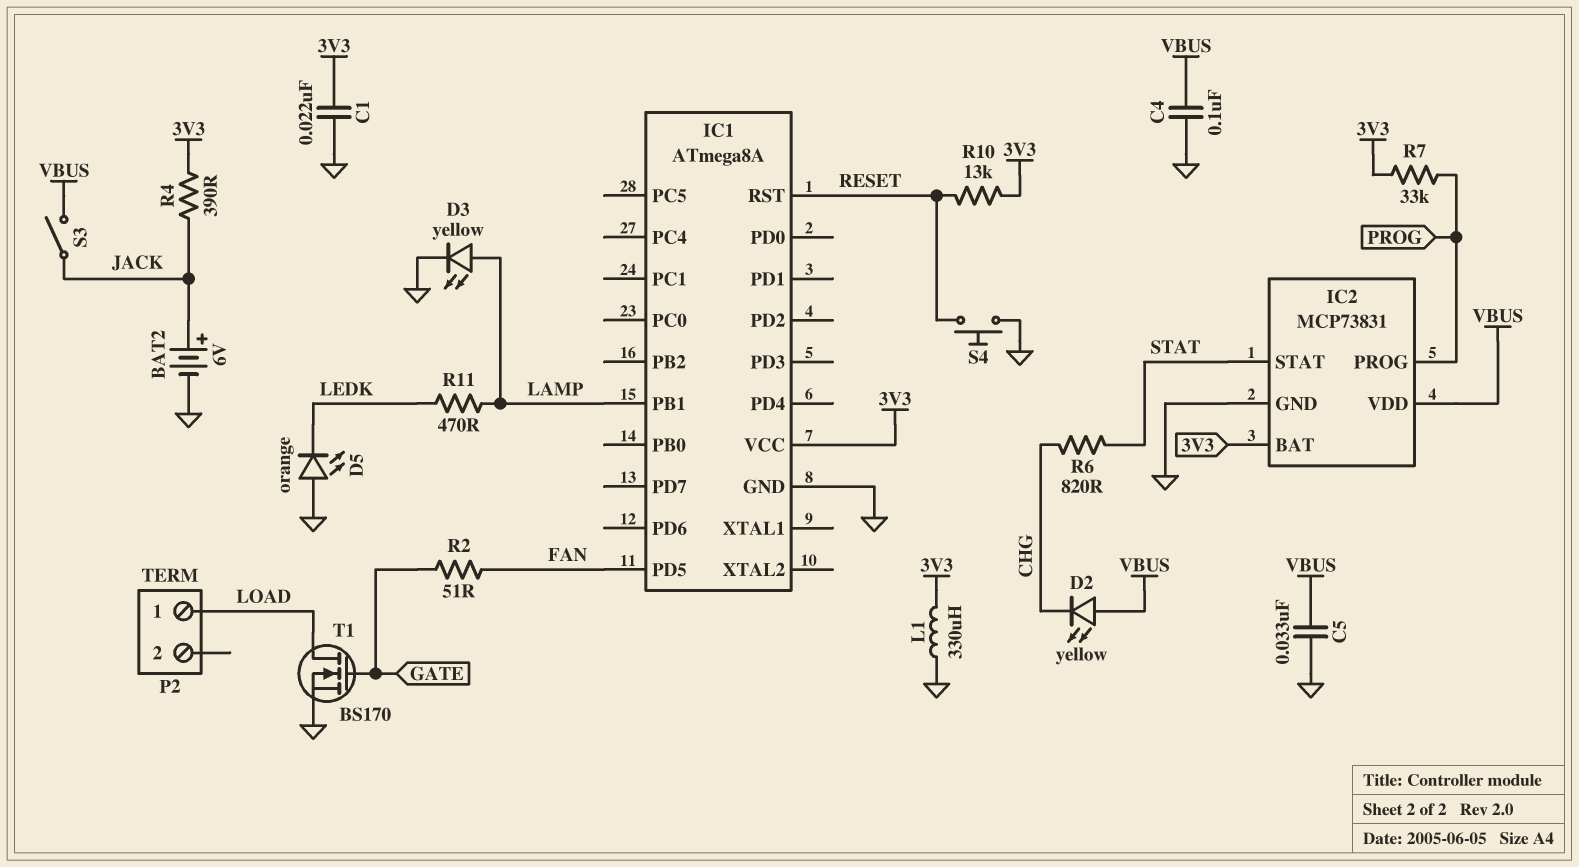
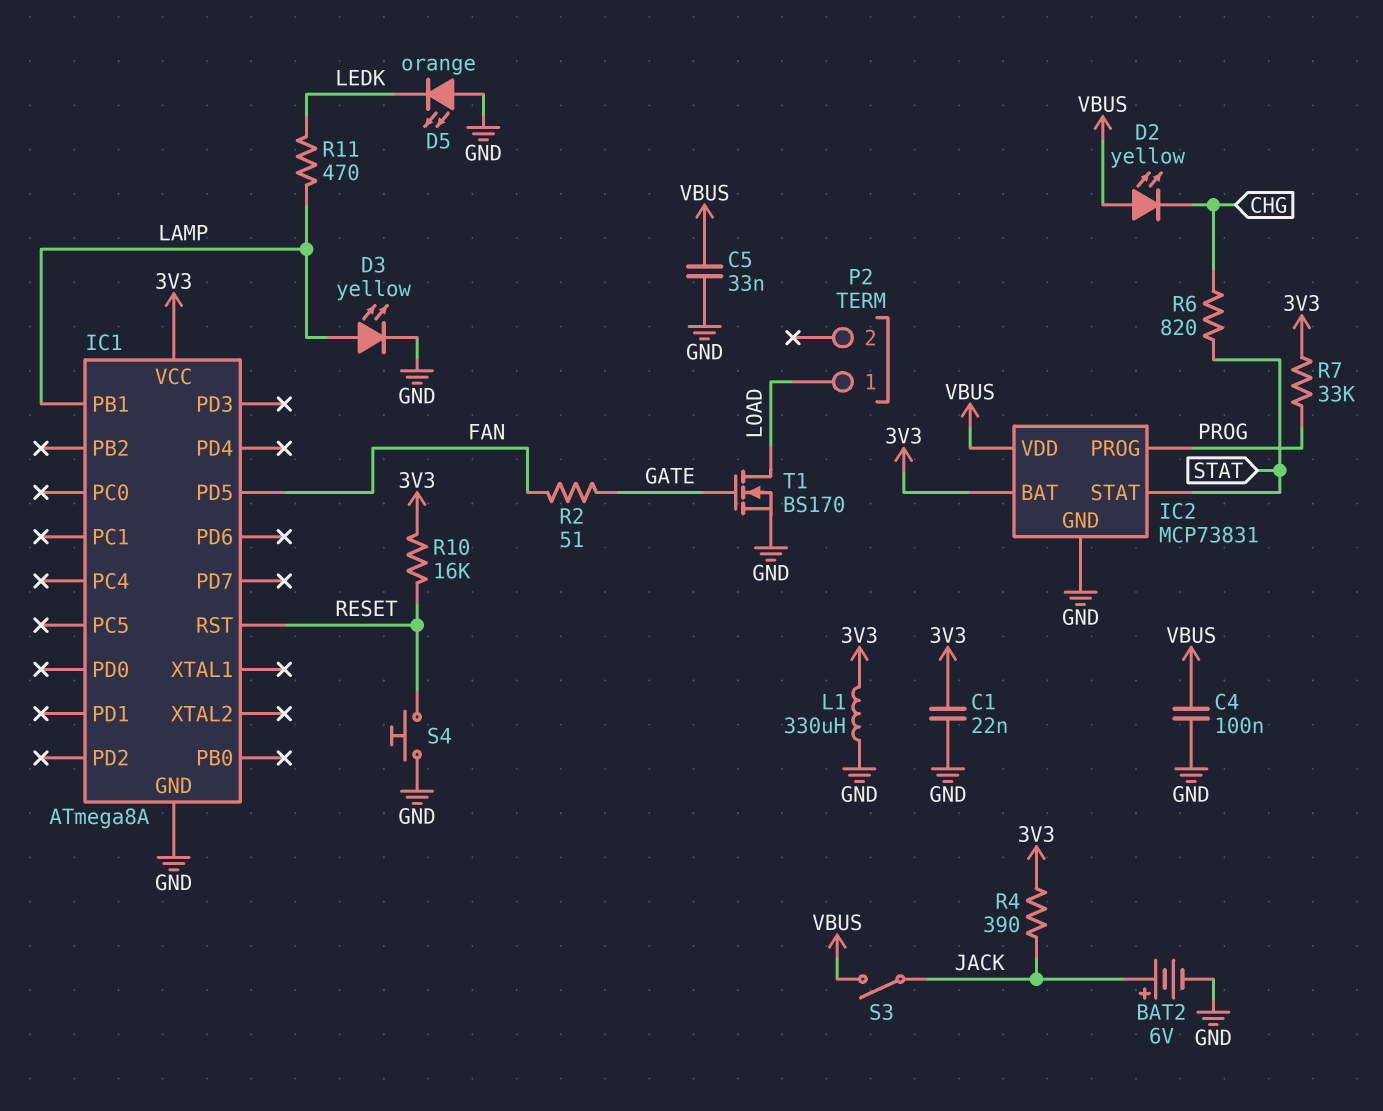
R10: 13k (3V3, RESET) -> 16k (3V3, RESET)

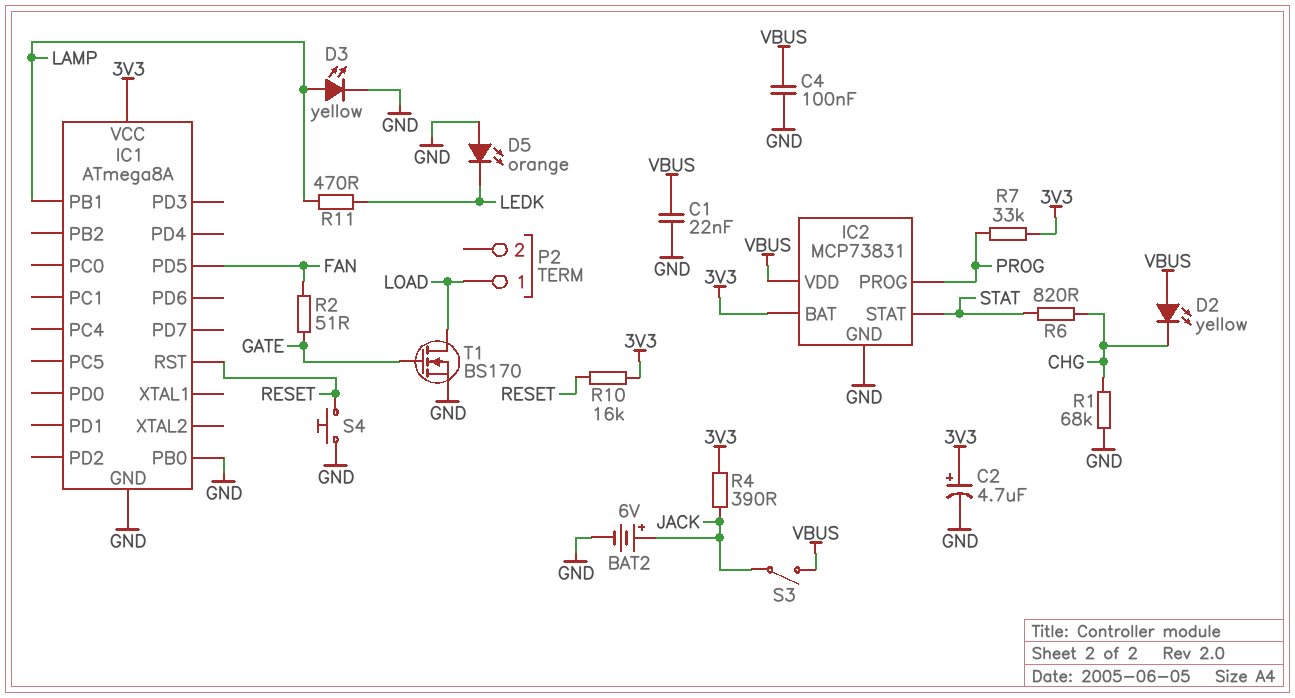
C1: 22nF (3V3, GND) -> 22nF (GND, VBUS)
C2: none -> 4.7uF (plus 3V3, minus GND)
C5: 33nF (GND, VBUS) -> none
IC1 pin PB0: none -> GND
L1: 330uH (3V3, GND) -> none
R1: none -> 68k (CHG, GND)

